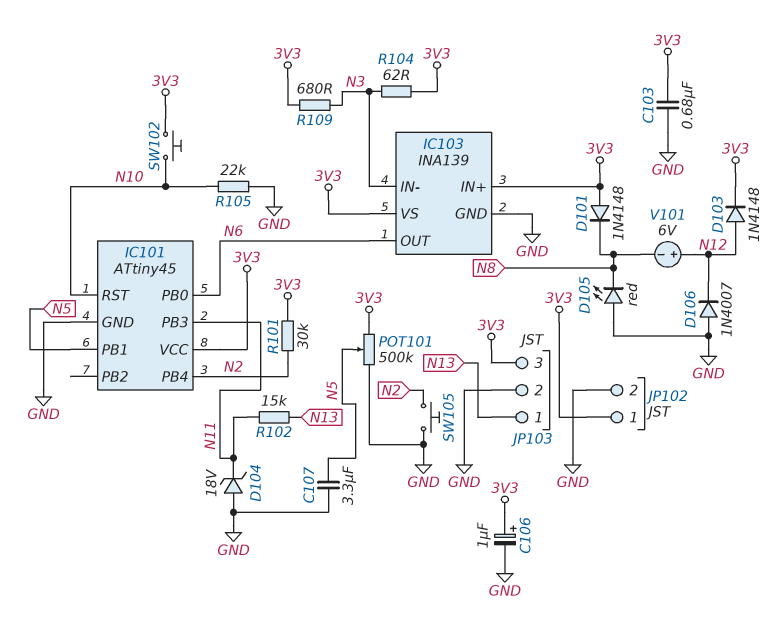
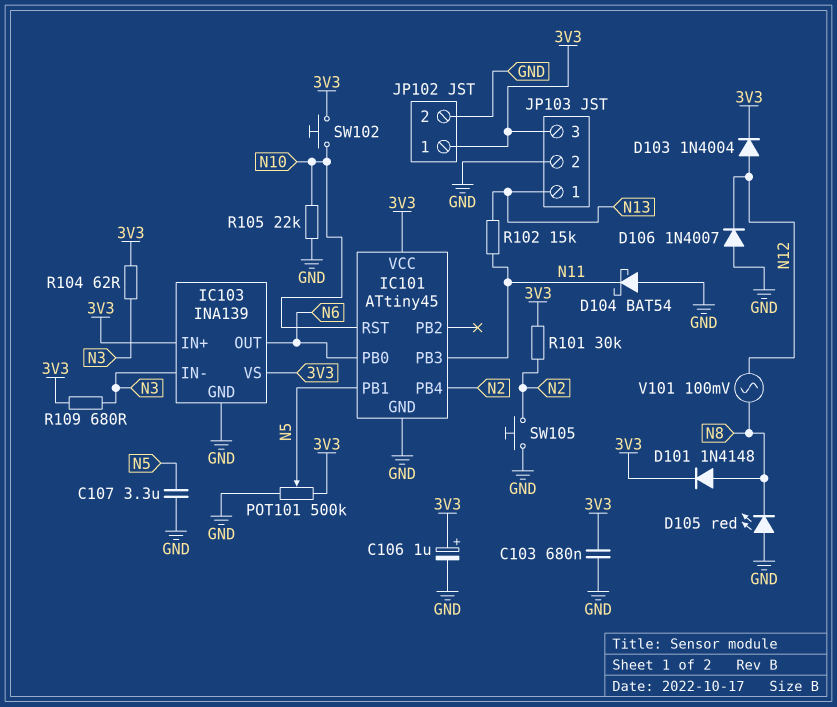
D101: diode 1N4148 (A 3V3, K N8) -> diode 1N4148 (A N8, K 3V3)
D103: diode 1N4148 (A N12, K 3V3) -> diode 1N4004 (A N12, K 3V3)
D104: zener 18V (A GND, K N11) -> schottky BAT54 (A GND, K N11)
V101: 6V (plus N12, minus N8) -> AC 100mV (N8, N12)

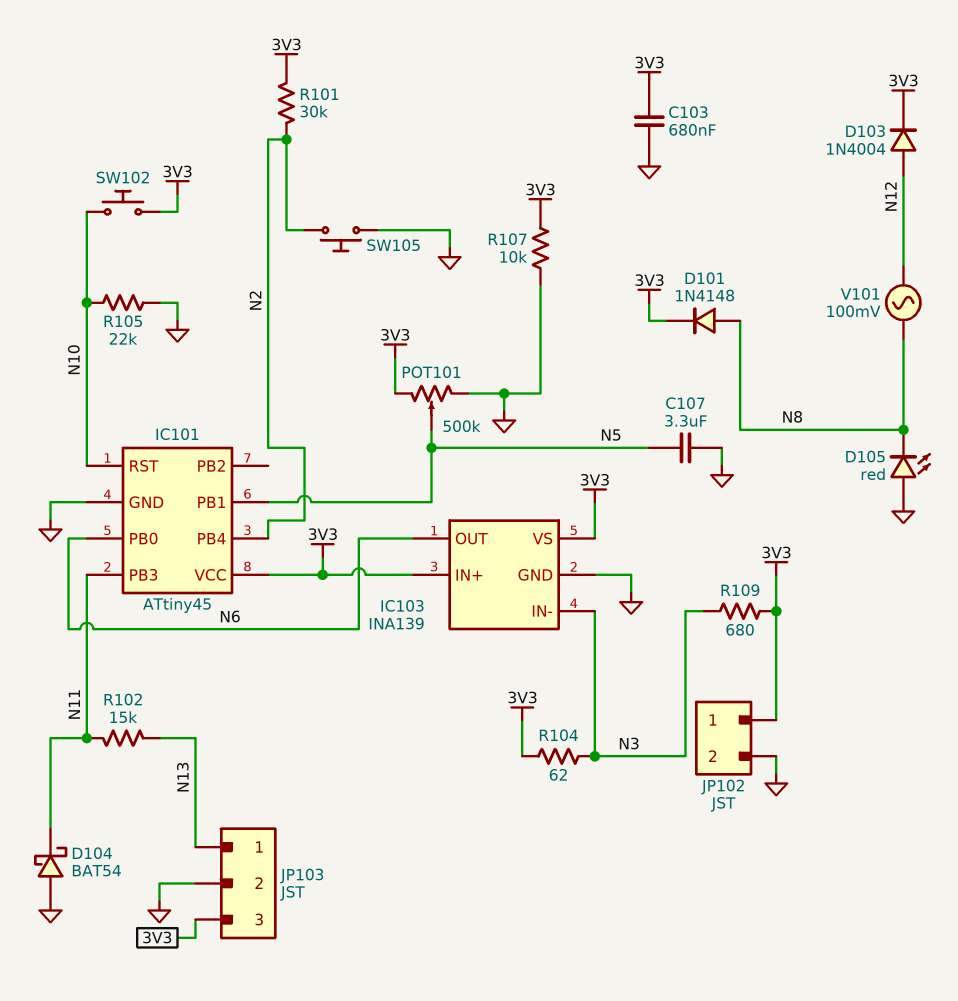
C106: 1uF (plus 3V3, minus GND) -> none
D106: diode 1N4007 (A GND, K N12) -> none
R107: none -> 10k (3V3, GND)

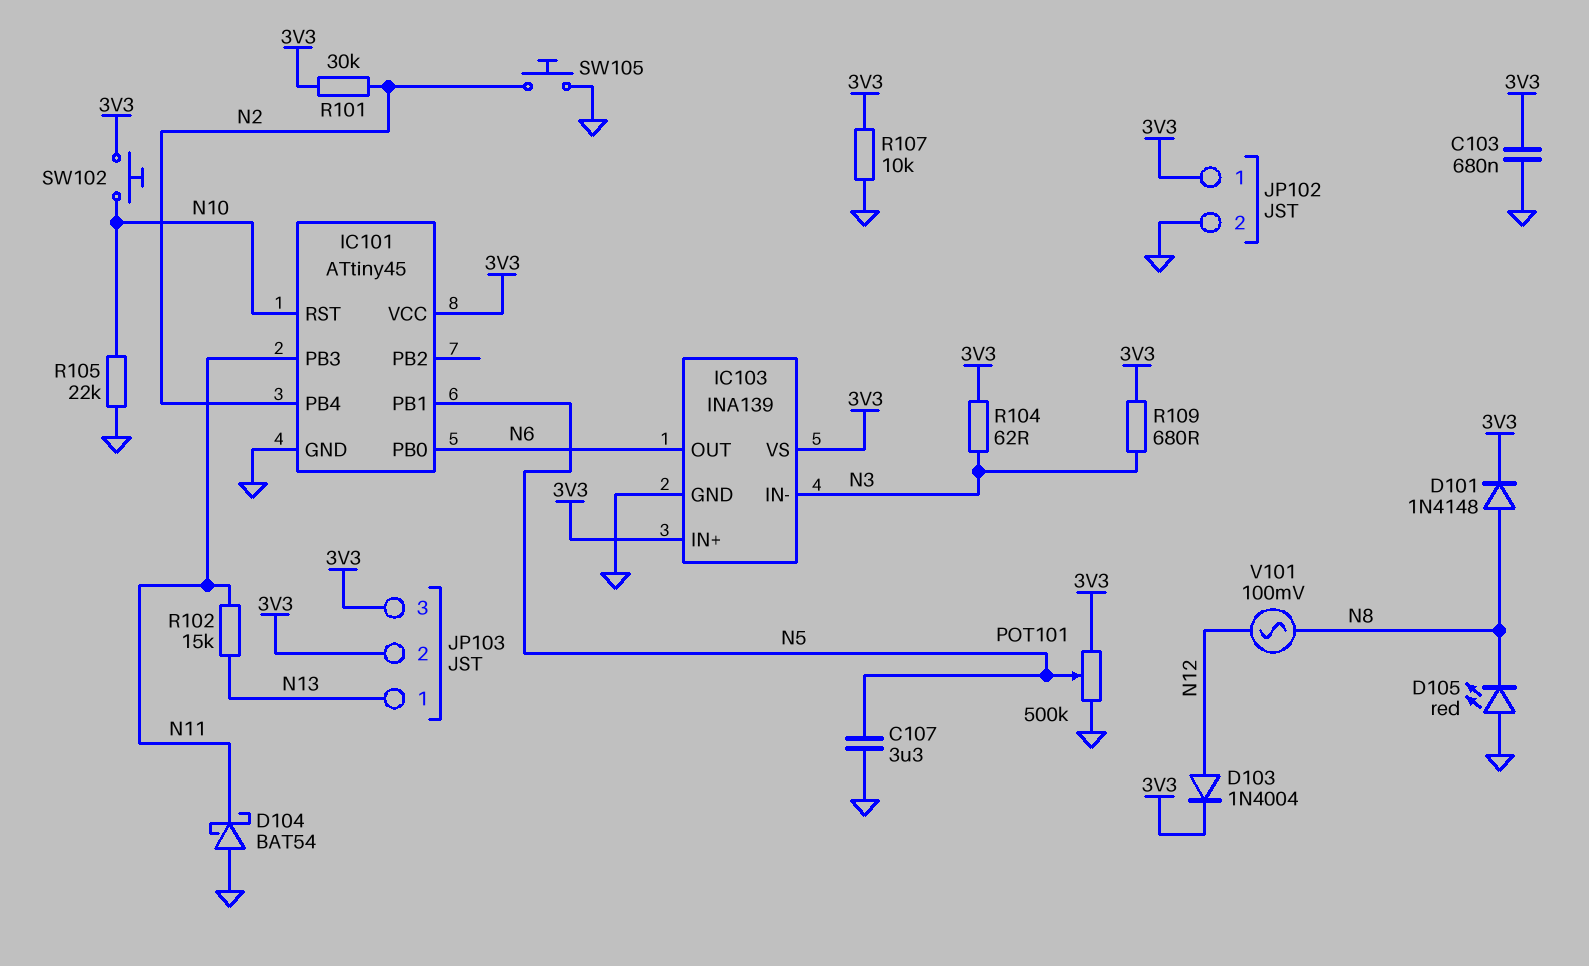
JP103 pin 2: GND -> 3V3

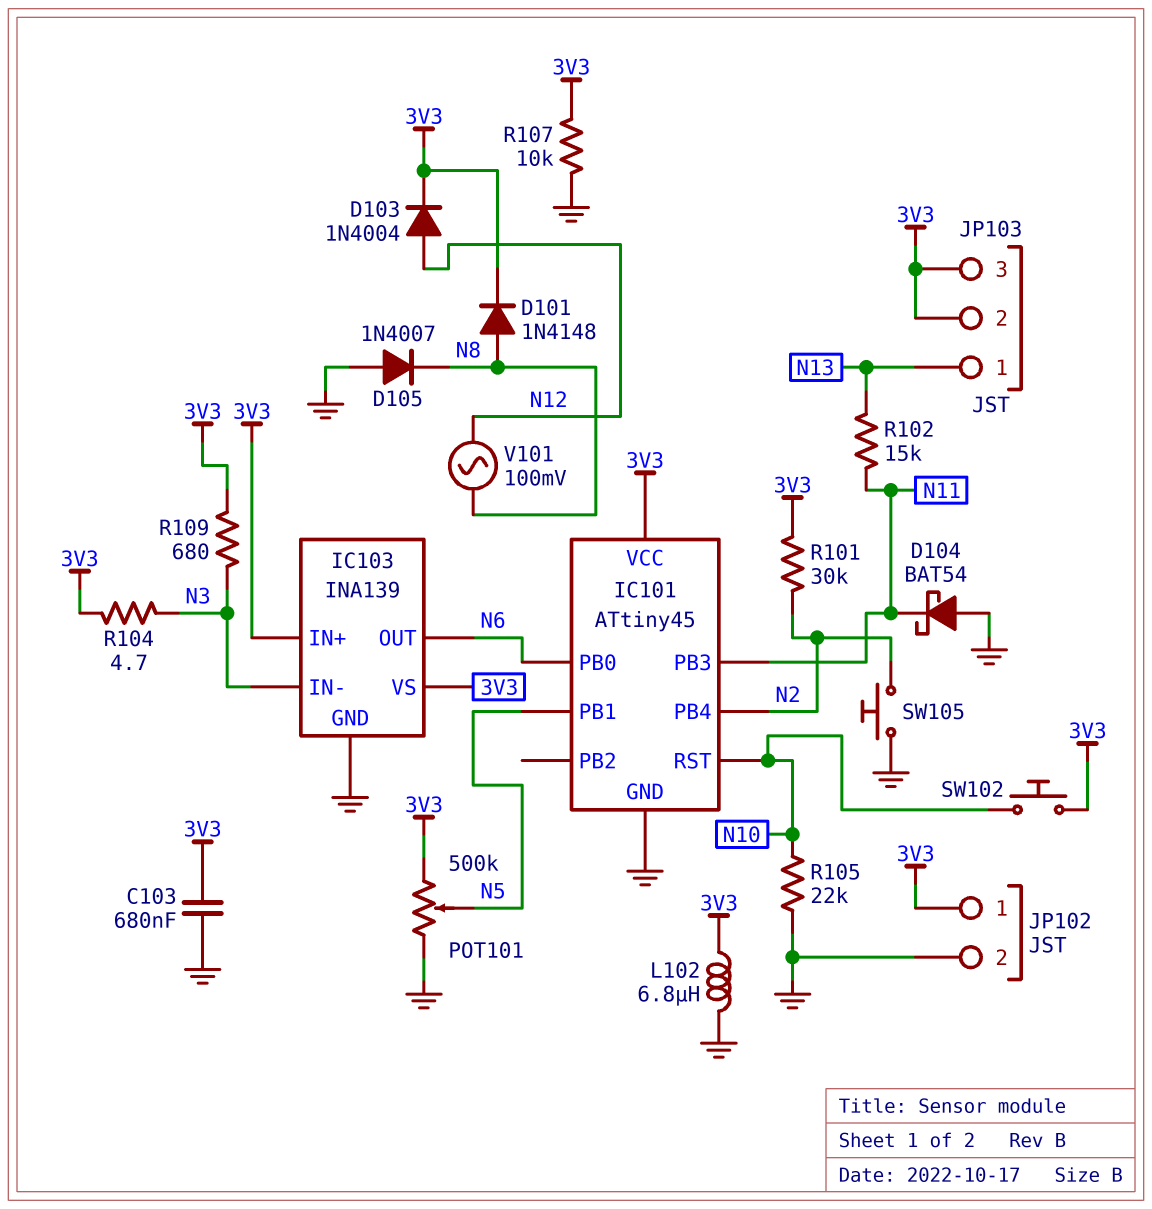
C107: 3.3uF (GND, N5) -> none
D105: LED red (A GND, K N8) -> diode 1N4007 (A GND, K N8)
L102: none -> 6.8uH (3V3, GND)
R104: 62 (3V3, N3) -> 4.7 (3V3, N3)

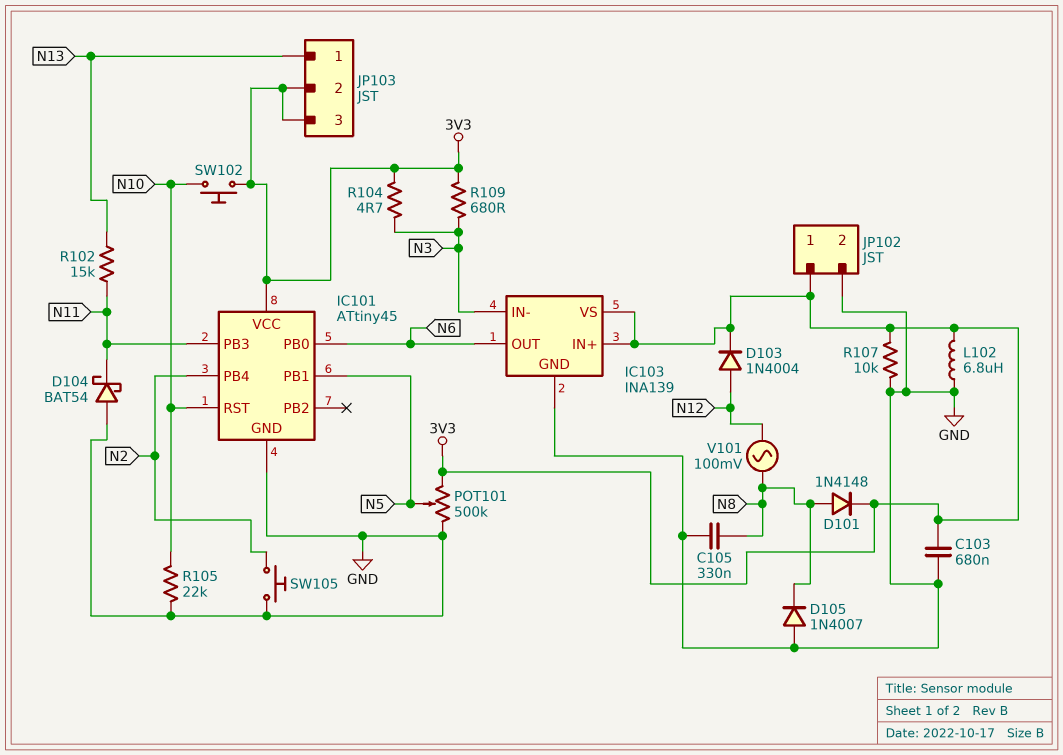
C105: none -> 330nF (GND, N8)
R101: 30k (3V3, N2) -> none

